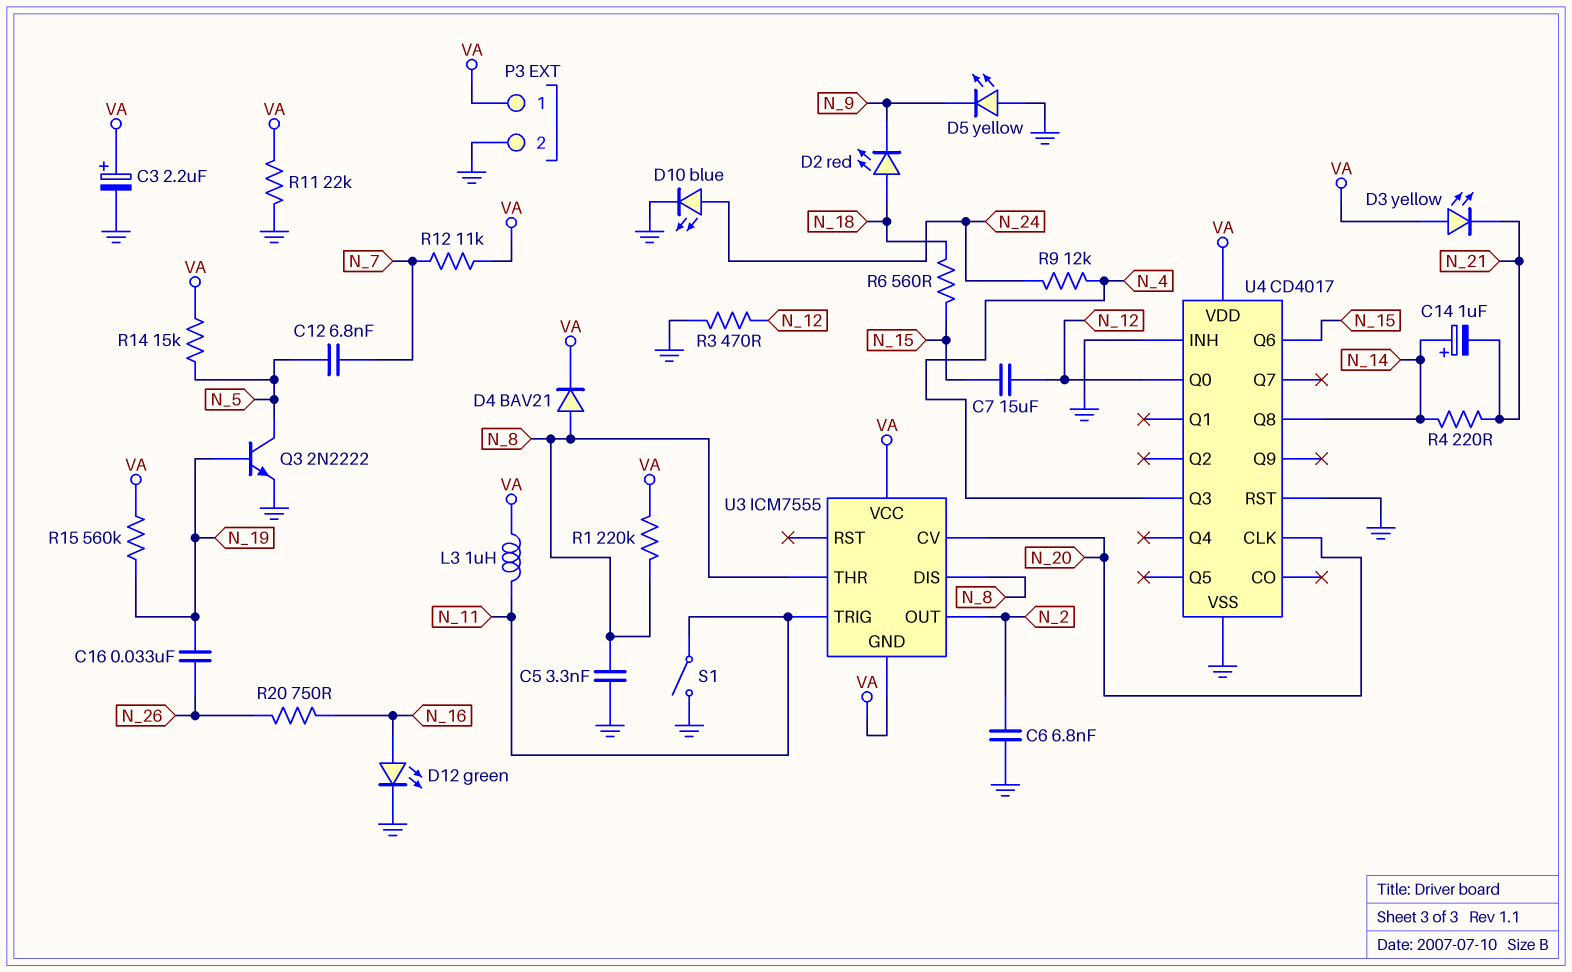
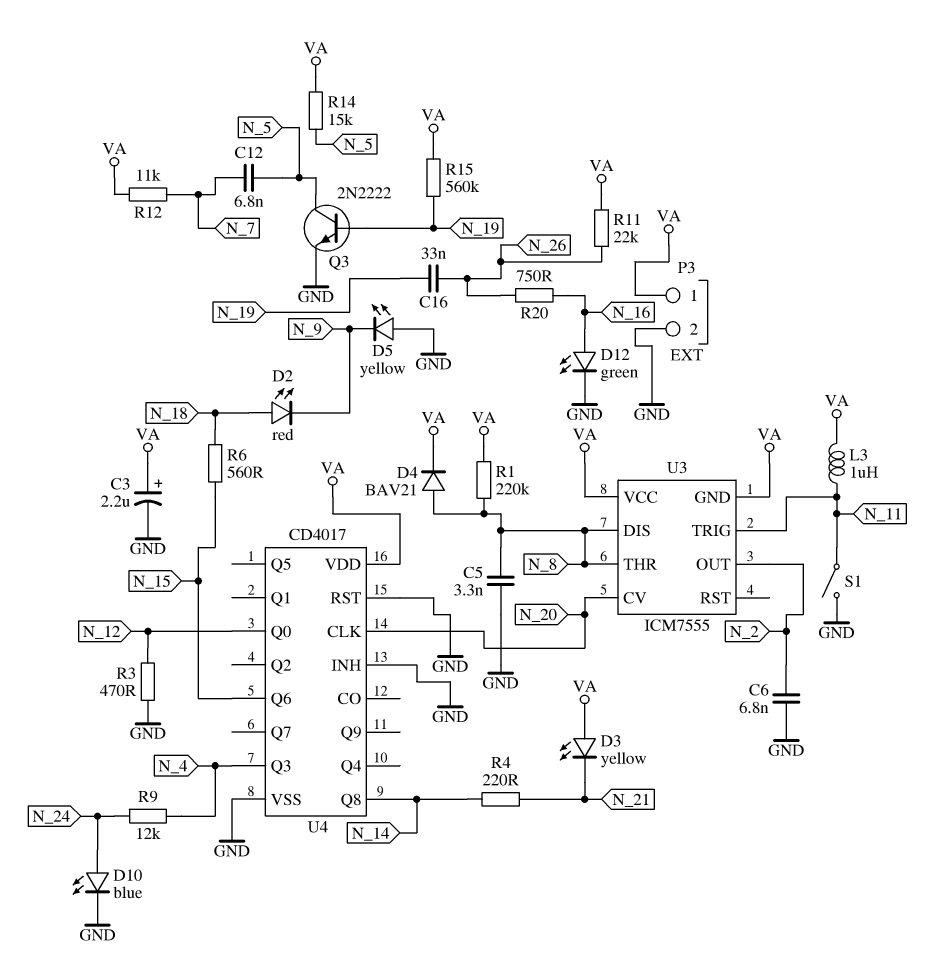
C7: 15uF (N_12, N_15) -> none
C14: 1uF (plus N_14, minus N_21) -> none
R11: 22k (GND, VA) -> 22k (N_26, VA)

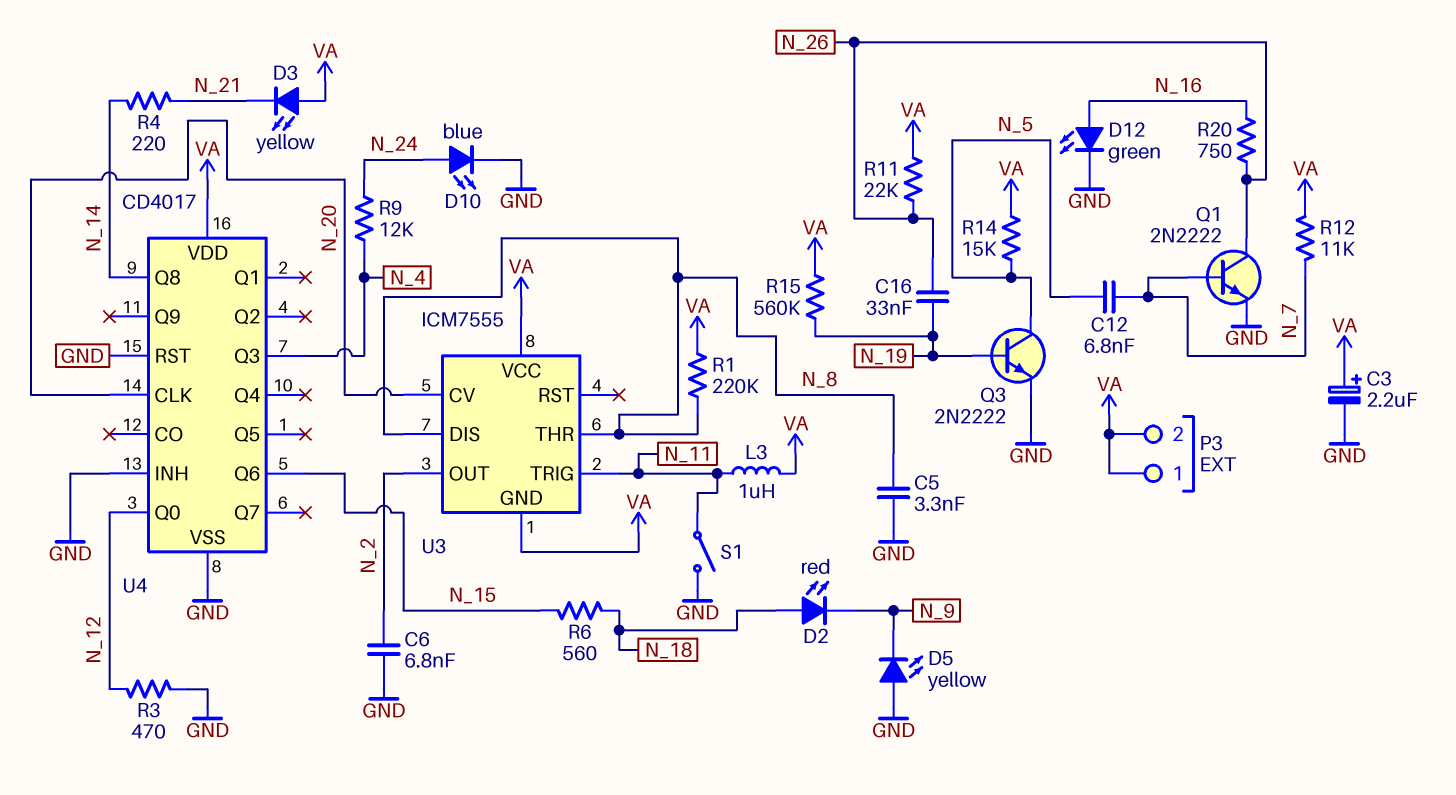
D4: diode BAV21 (A N_8, K VA) -> none
P3 pin 2: GND -> VA
Q1: none -> NPN 2N2222 (B N_7, C N_26, E GND)

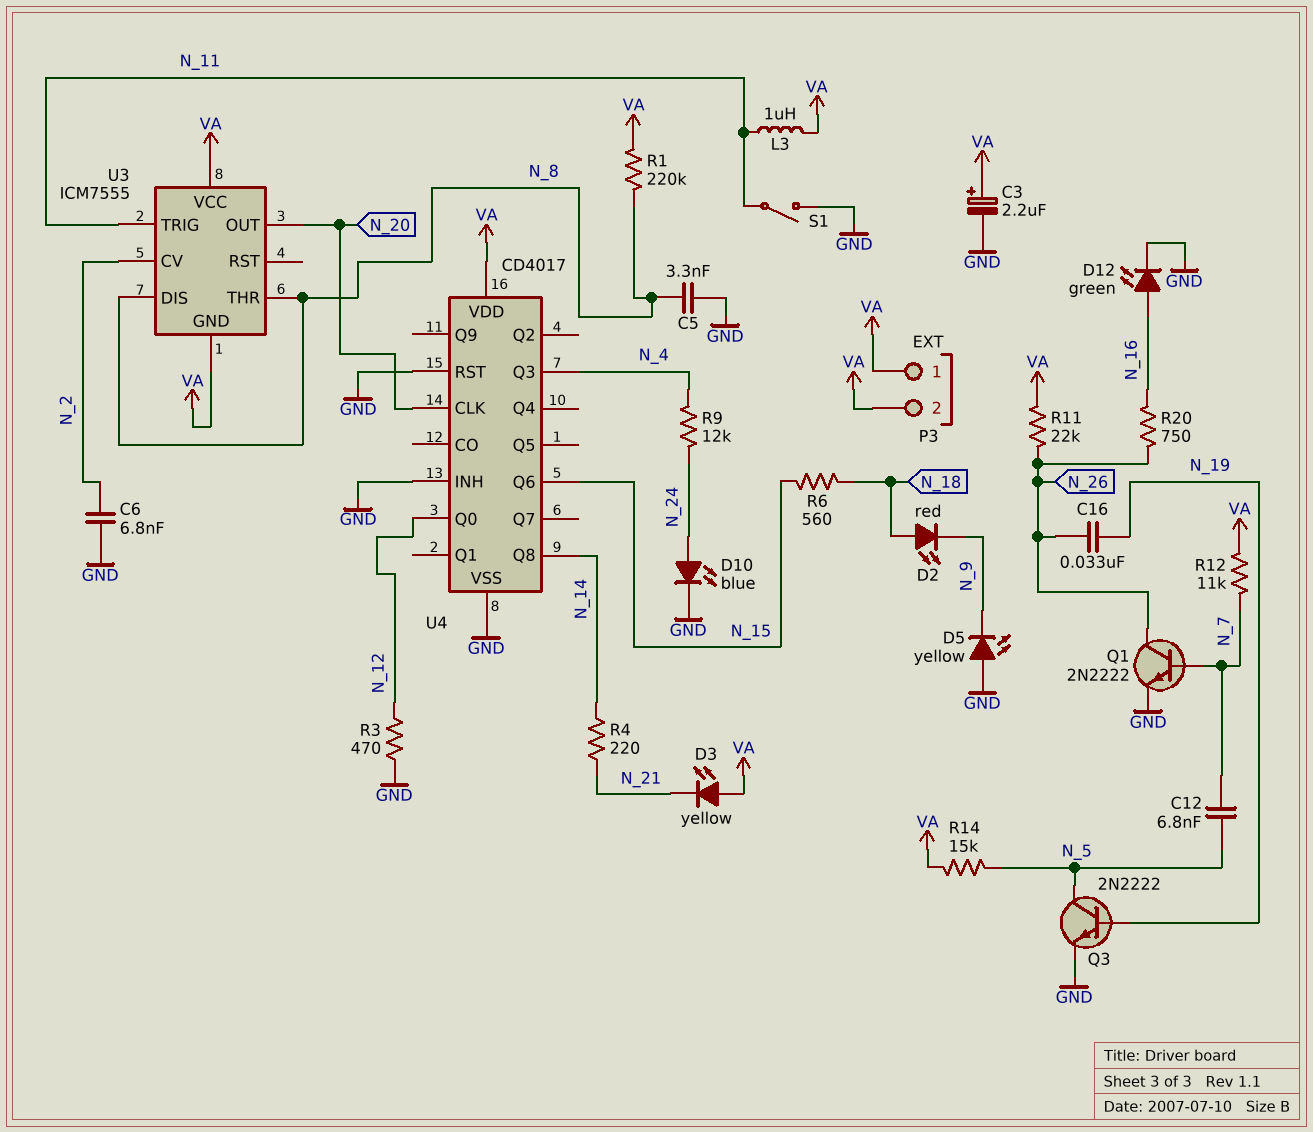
R15: 560k (N_19, VA) -> none
U3 pin CV: N_20 -> N_2
U3 pin OUT: N_2 -> N_20

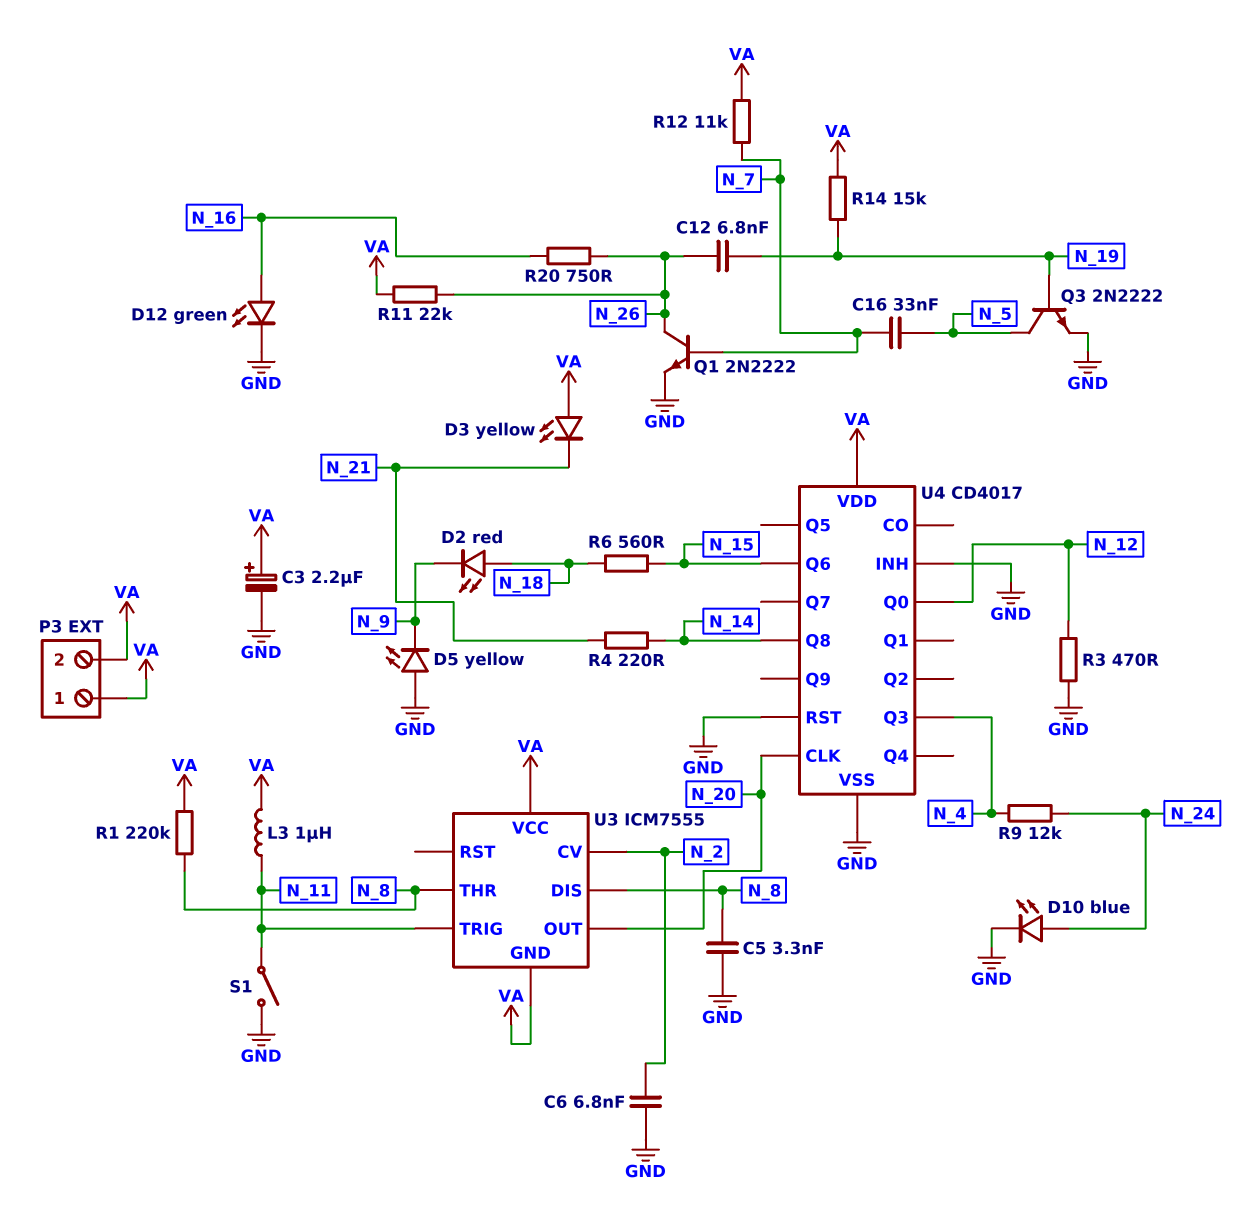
C12: 6.8nF (N_5, N_7) -> 6.8nF (N_19, N_26)
C16: 33nF (N_19, N_26) -> 33nF (N_5, N_7)
R14: 15k (N_5, VA) -> 15k (N_19, VA)

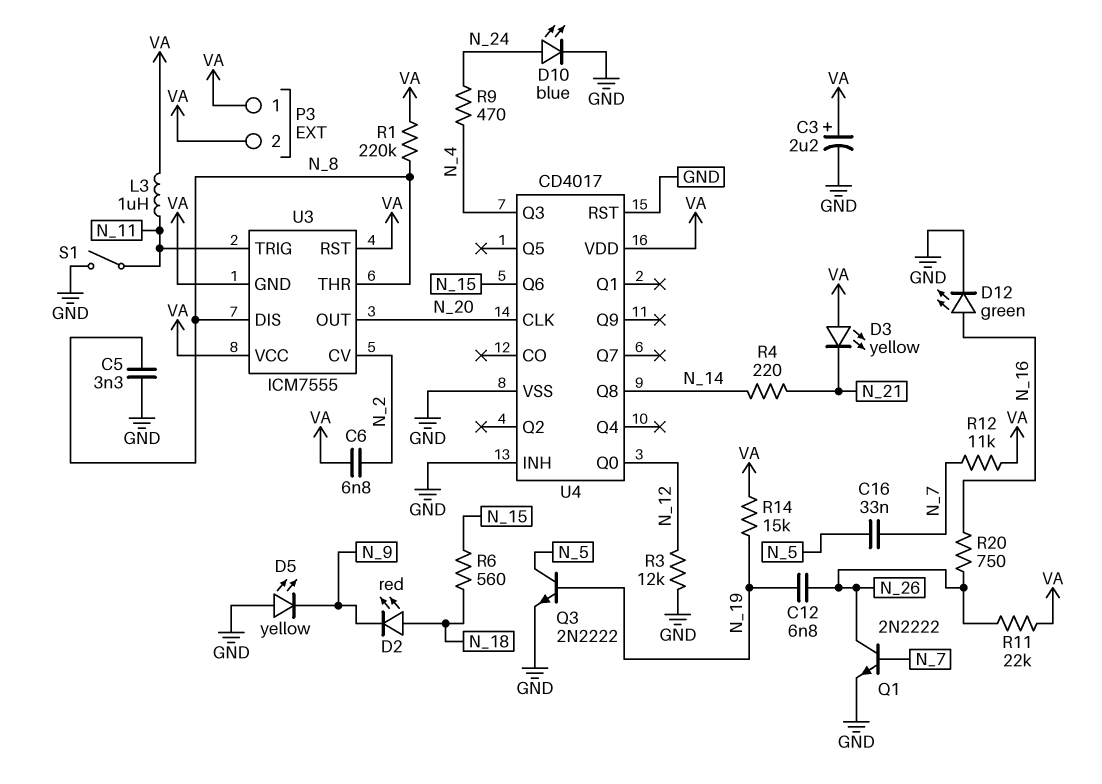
C6: 6.8nF (GND, N_2) -> 6.8nF (N_2, VA)
R3: 470 (GND, N_12) -> 12k (GND, N_12)
R9: 12k (N_4, N_24) -> 470 (N_4, N_24)
U3 pin RST: none -> VA

